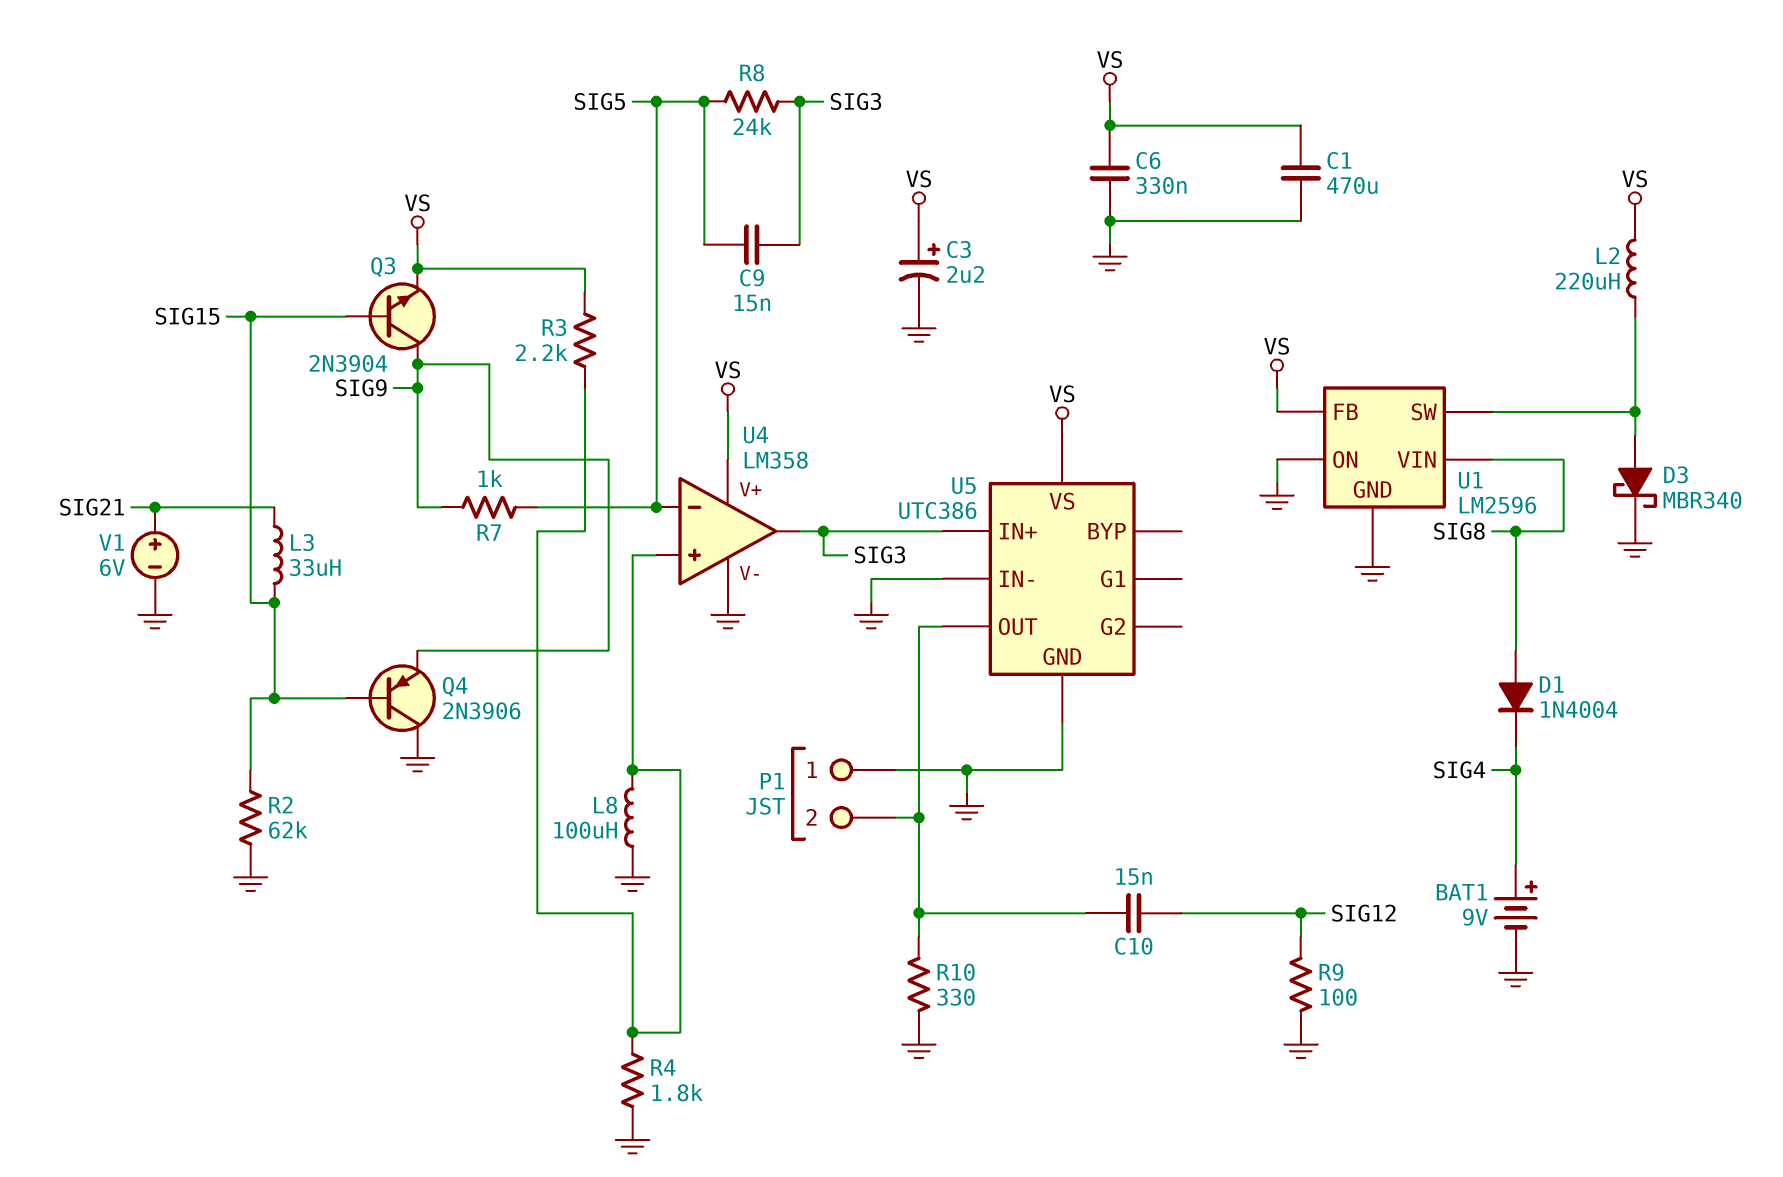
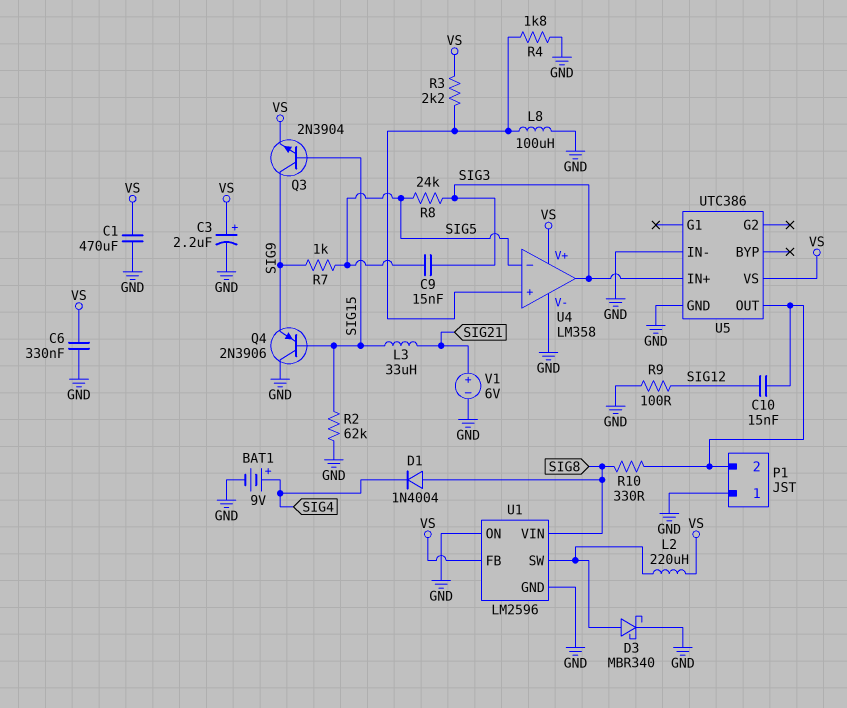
R10: 330 (GND, P1/2) -> 330 (P1/2, SIG8)

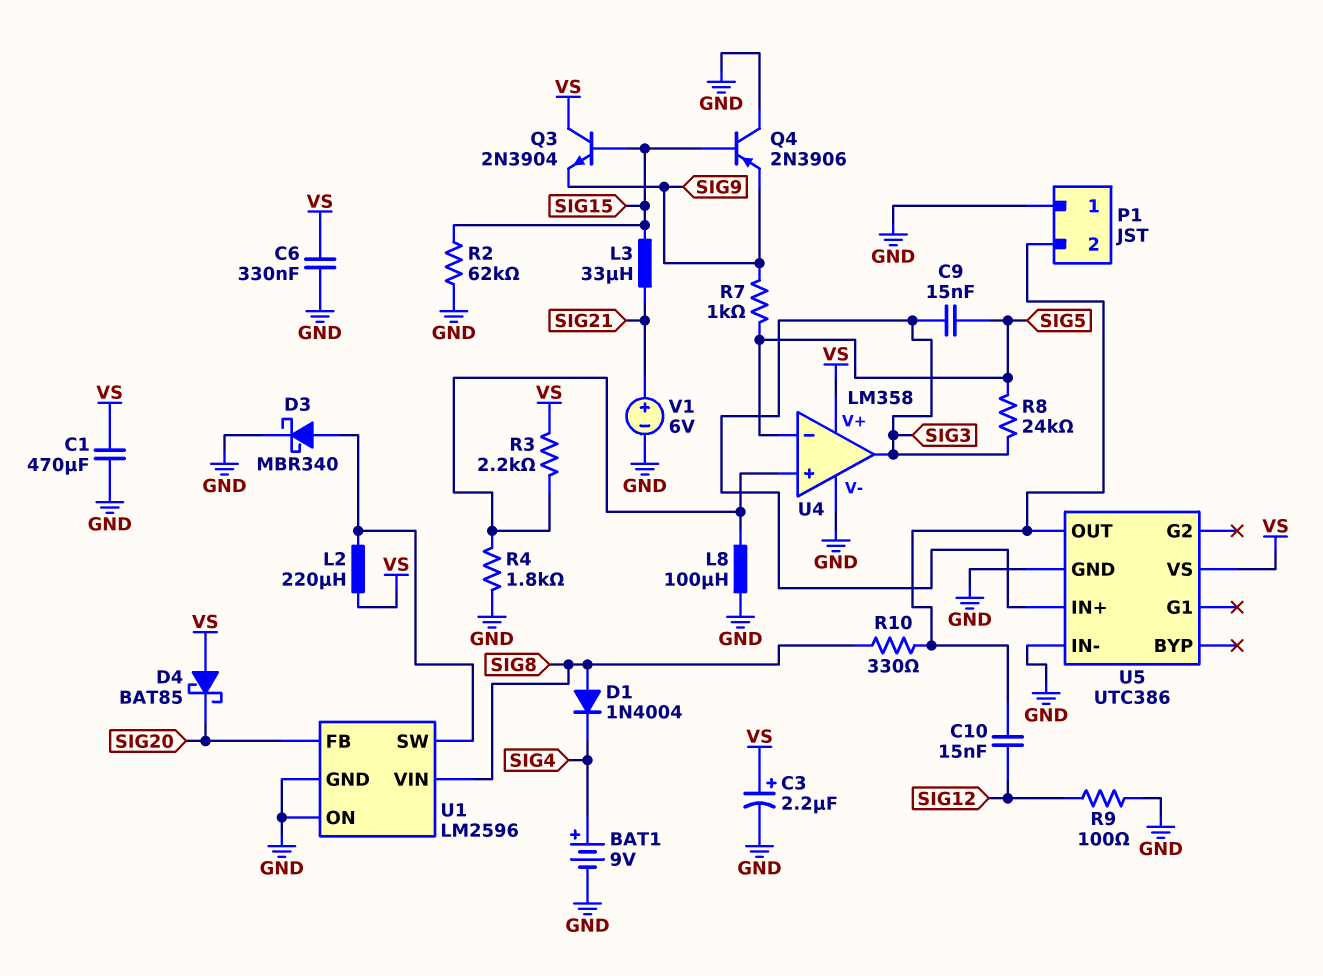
D4: none -> schottky BAT85 (A VS, K SIG20)
Q3: NPN 2N3904 (B SIG15, C SIG9, E VS) -> NPN 2N3904 (B SIG15, C VS, E SIG9)
U1 pin FB: VS -> SIG20

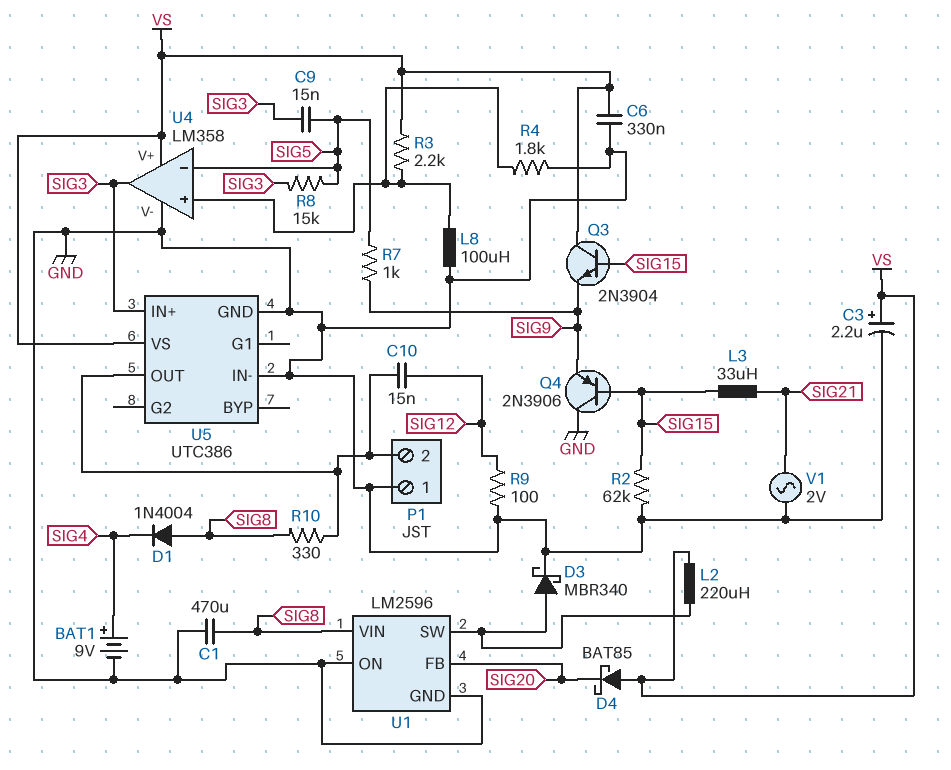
C1: 470uF (GND, VS) -> 470uF (GND, SIG8)
R8: 24k (SIG3, SIG5) -> 15k (SIG3, SIG5)
V1: 6V (plus SIG21, minus GND) -> AC 2V (GND, SIG21)

